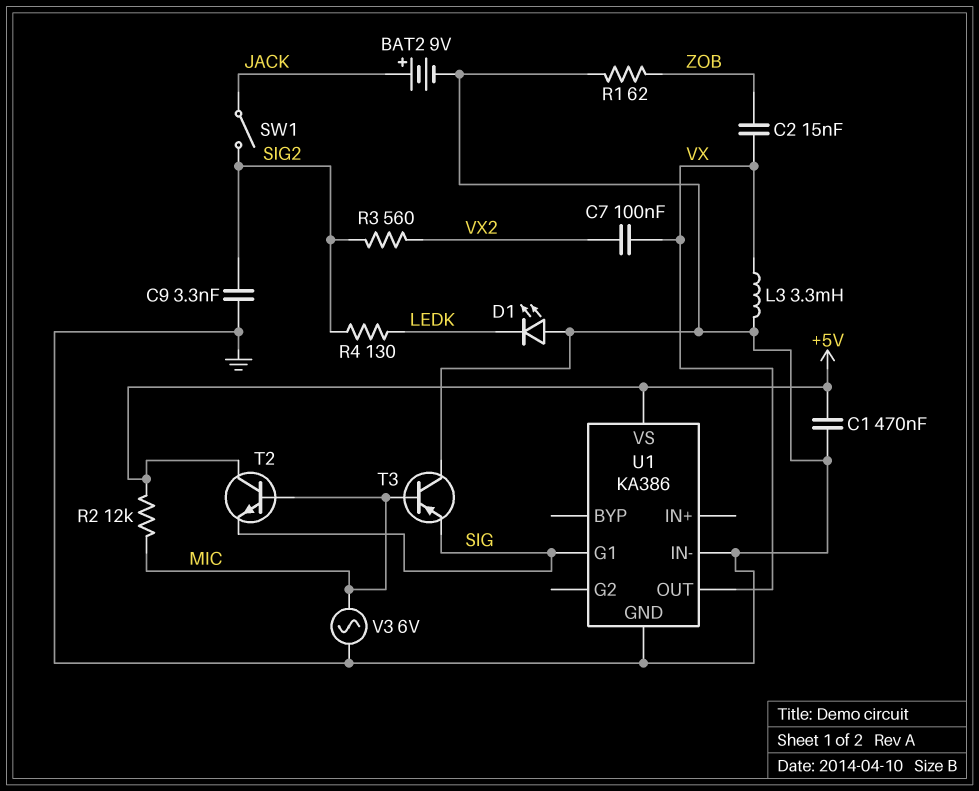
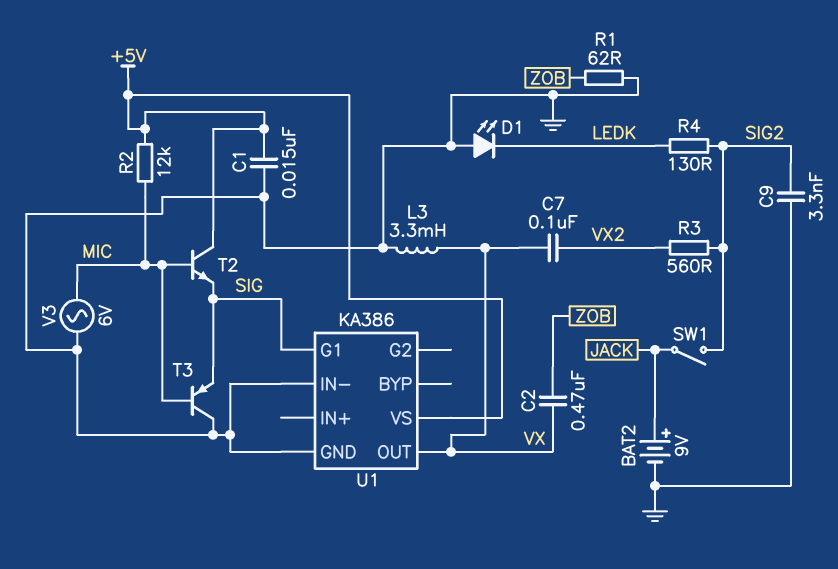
C1: 470nF (+5V, GND) -> 15nF (+5V, GND)
C2: 15nF (VX, ZOB) -> 470nF (VX, ZOB)

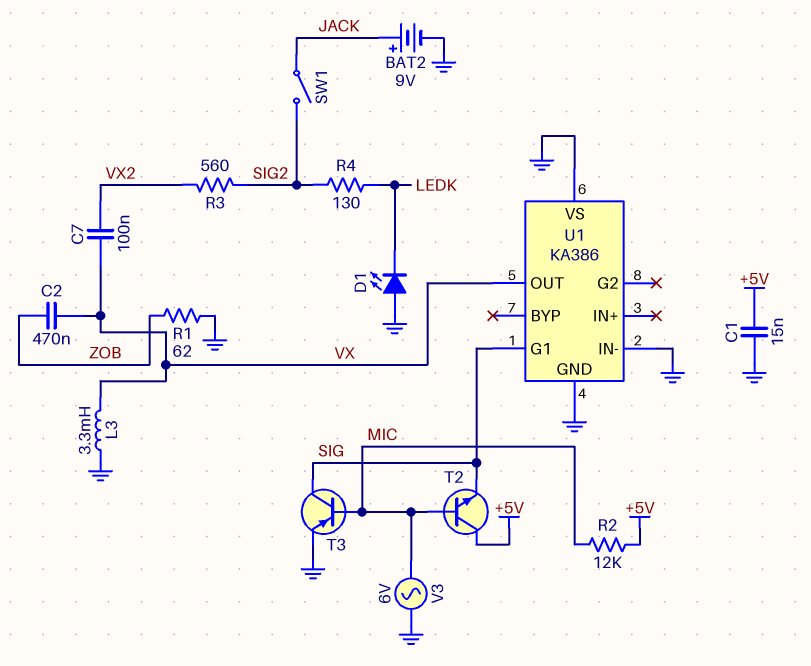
C9: 3.3nF (GND, SIG2) -> none
T3: PNP (B MIC, C GND, E SIG) -> PNP (B MIC, C SIG, E GND)
U1 pin VS: +5V -> GND

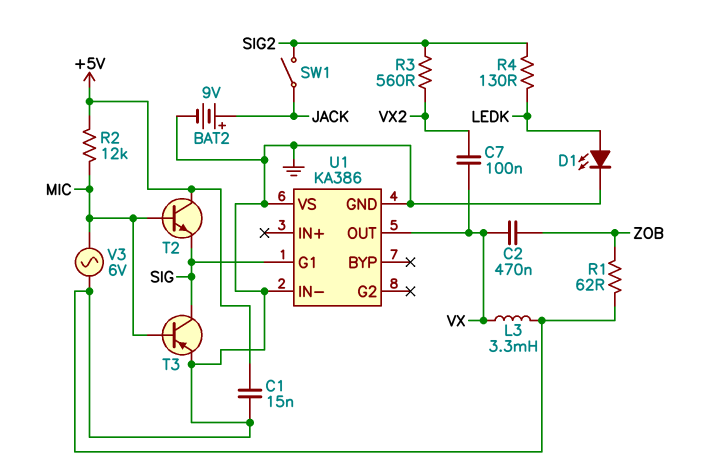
D1: LED (A GND, K LEDK) -> LED (A LEDK, K GND)

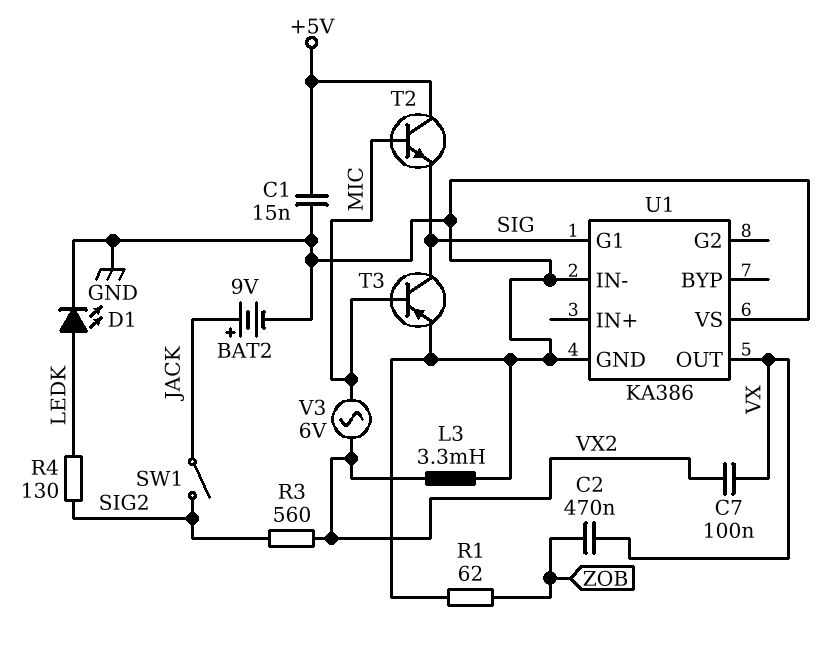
L3: 3.3mH (GND, VX) -> 3.3mH (GND, VX2)
R2: 12k (+5V, MIC) -> none
V3: AC 6V (GND, MIC) -> AC 6V (MIC, VX2)

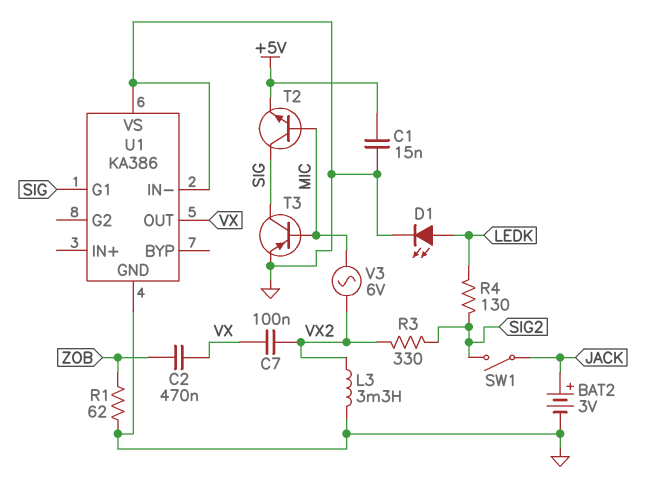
BAT2: 9V (plus JACK, minus GND) -> 3V (plus JACK, minus GND)
R3: 560 (SIG2, VX2) -> 330 (SIG2, VX2)
T2: NPN (B MIC, C +5V, E SIG) -> NPN (B MIC, C SIG, E +5V)

